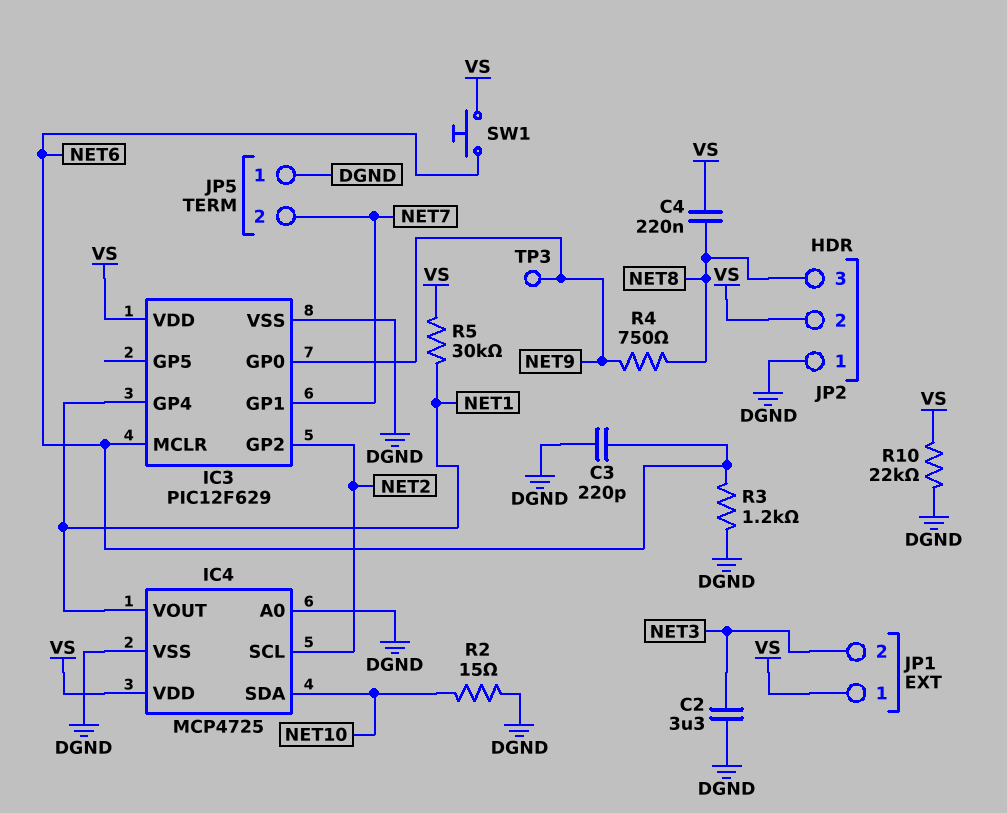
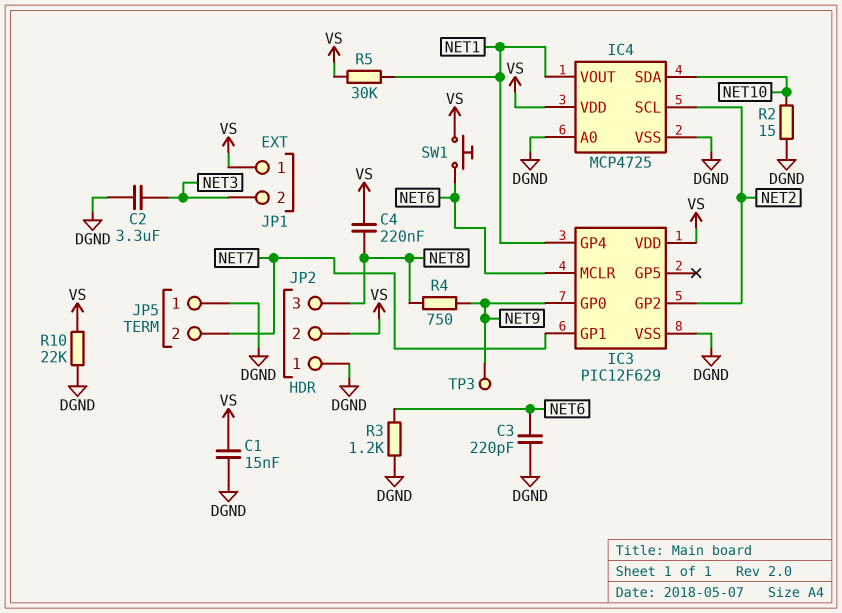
C1: none -> 15nF (DGND, VS)

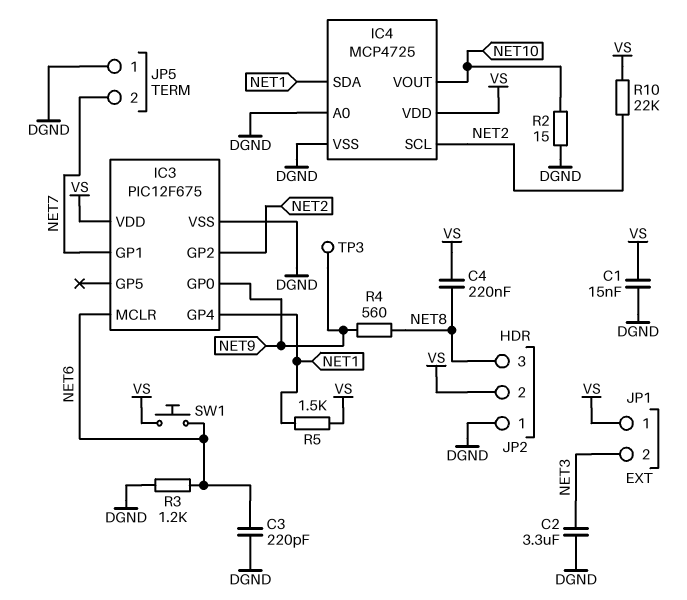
IC3: PIC12F629 -> PIC12F675
IC4 pin SDA: NET10 -> NET1
IC4 pin VOUT: NET1 -> NET10
R4: 750 (NET8, NET9) -> 560 (NET8, NET9)
R5: 30k (NET1, VS) -> 1.5k (NET1, VS)
R10: 22k (DGND, VS) -> 22k (NET2, VS)

